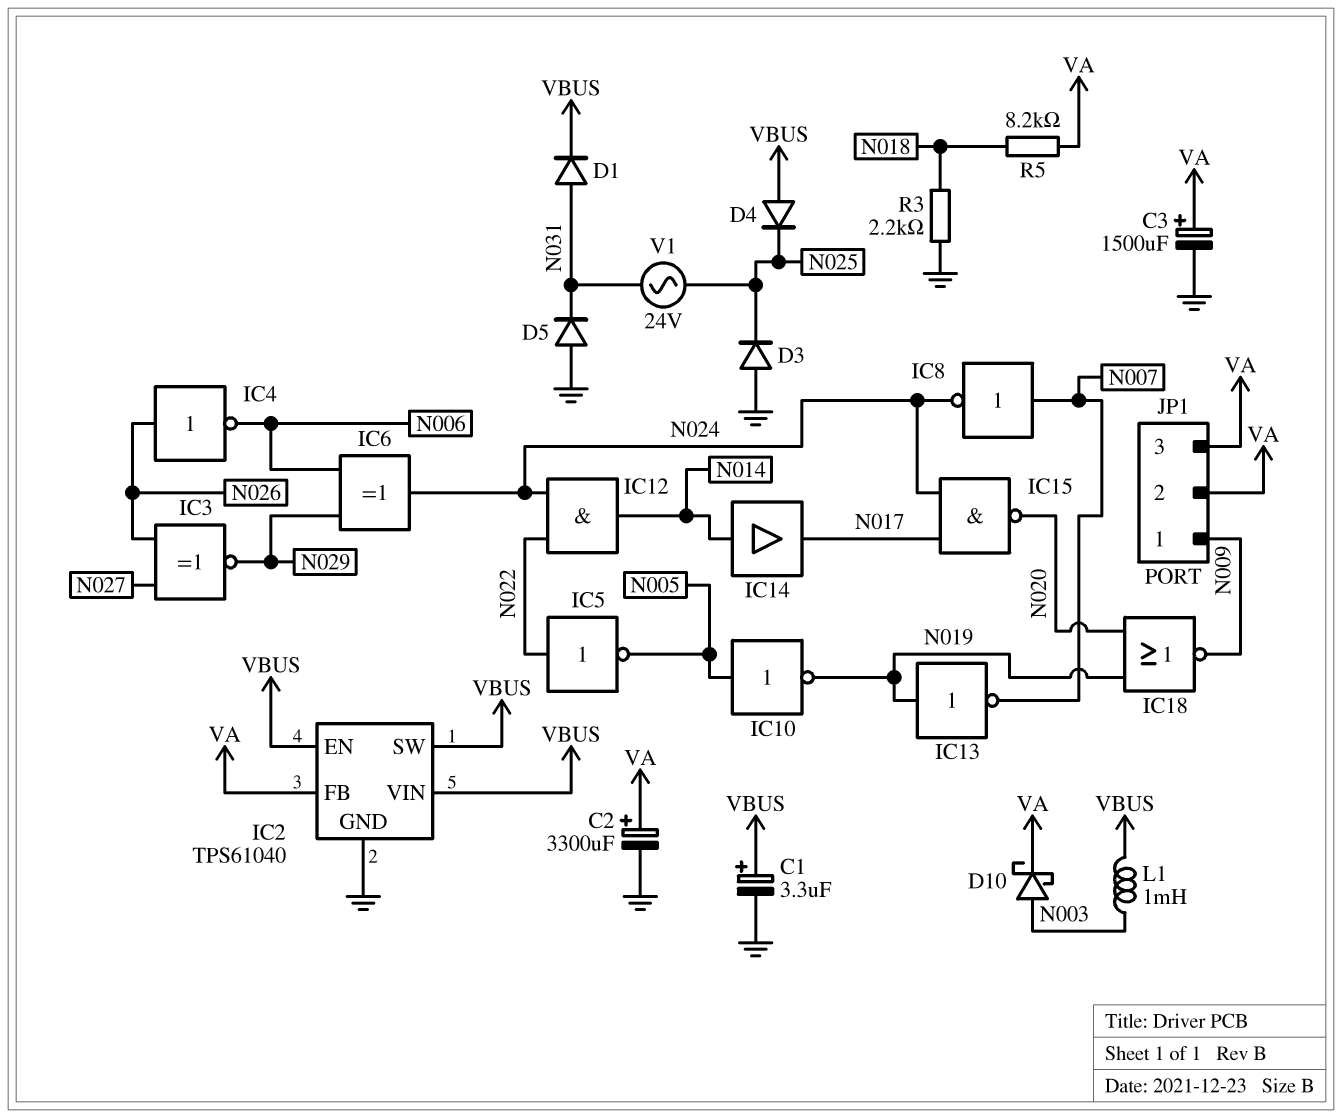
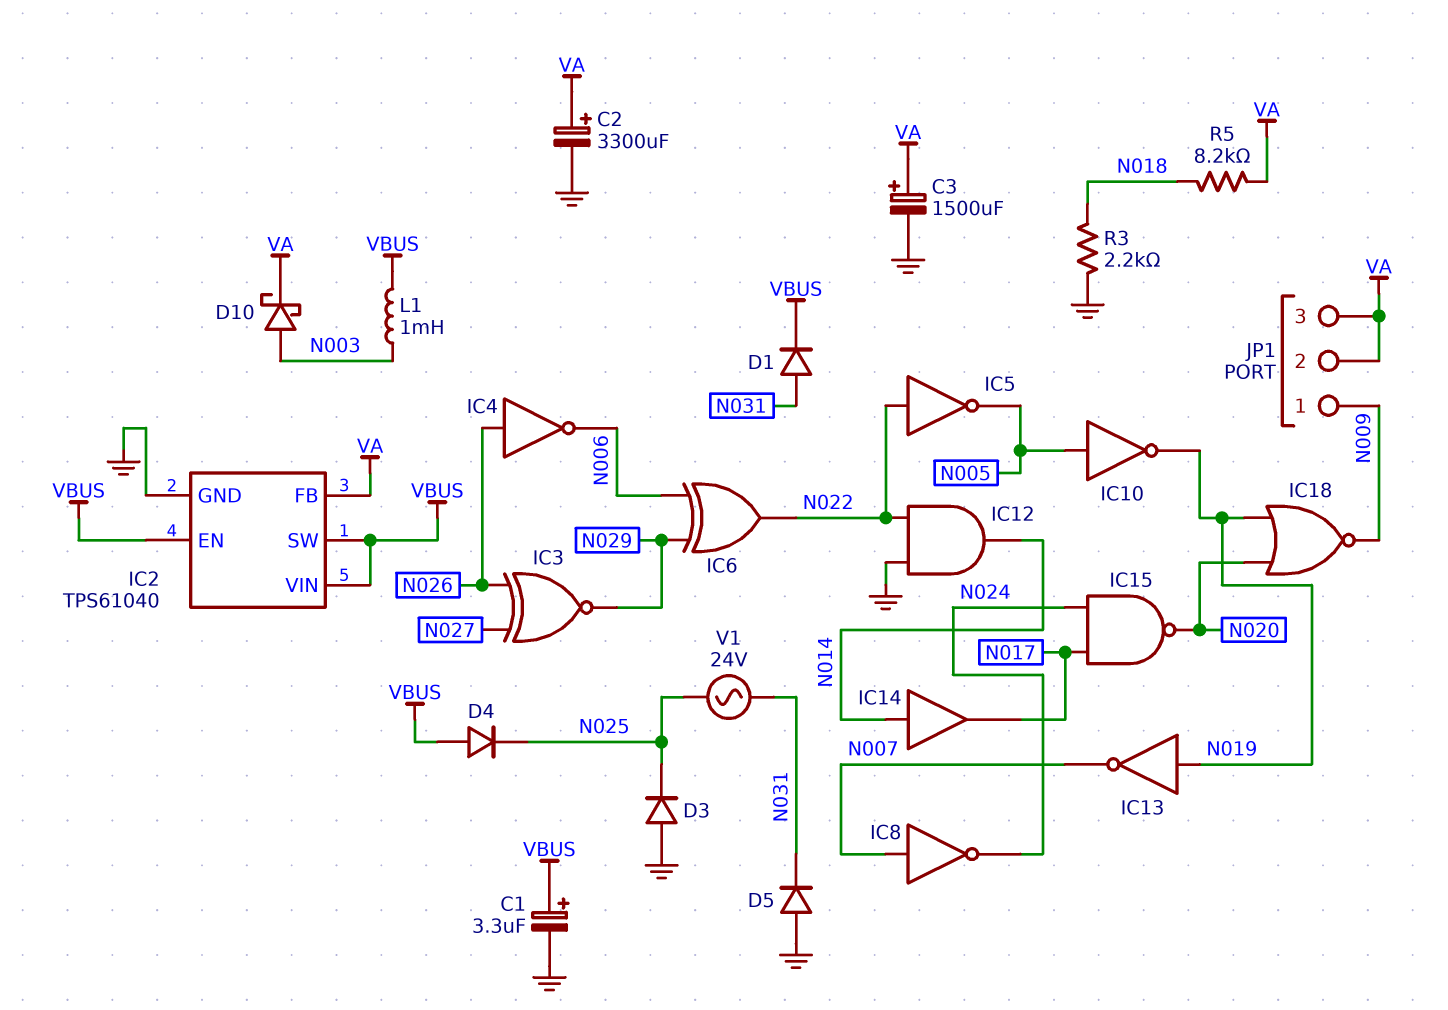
IC6: XOR (in N006, in N029, out N024) -> XOR (in N006, in N029, out N022)
IC12: AND (in N022, in N024, out N014) -> AND (in GND, in N022, out N014)

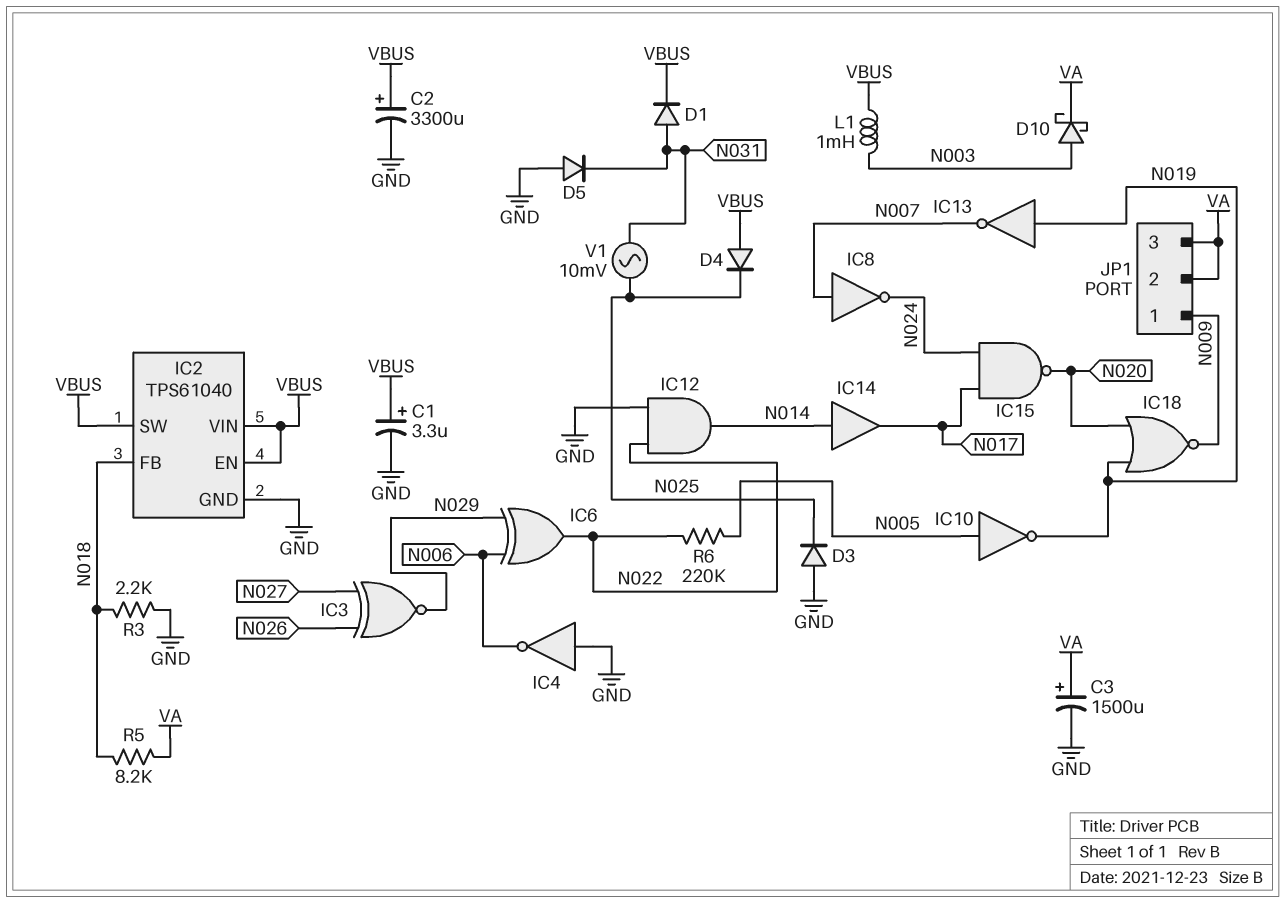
C2: 3300uF (plus VA, minus GND) -> 3300uF (plus VBUS, minus GND)
IC2 pin FB: VA -> N018
IC4: NOT (in N026, out N006) -> NOT (in GND, out N006)
IC5: NOT (in N022, out N005) -> none
R6: none -> 220k (N005, N022)
V1: AC 24V (N025, N031) -> AC 10mV (N025, N031)

